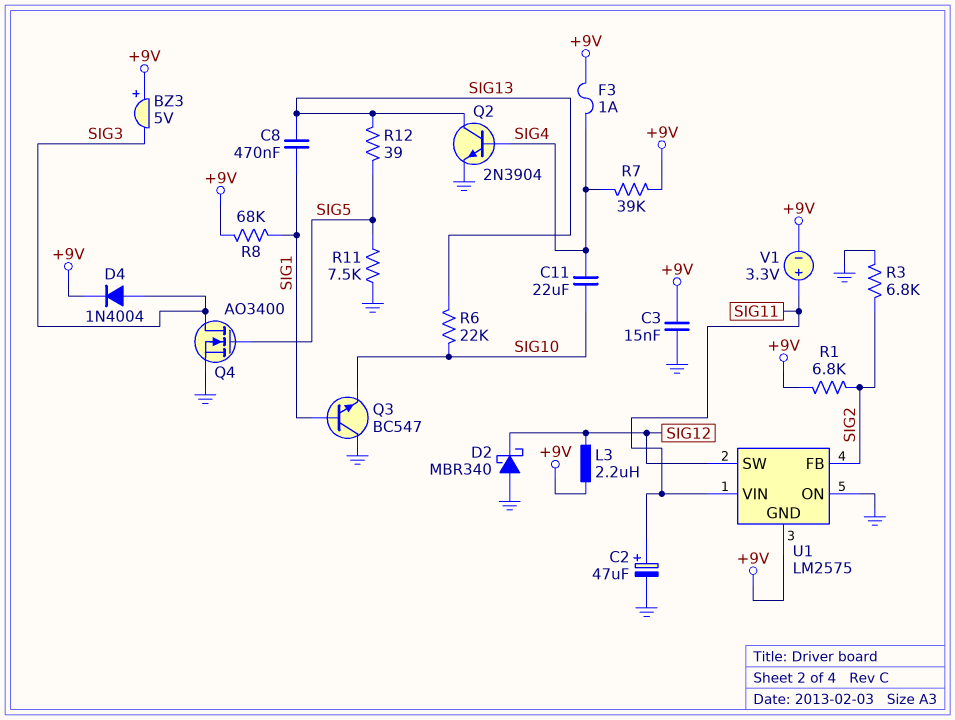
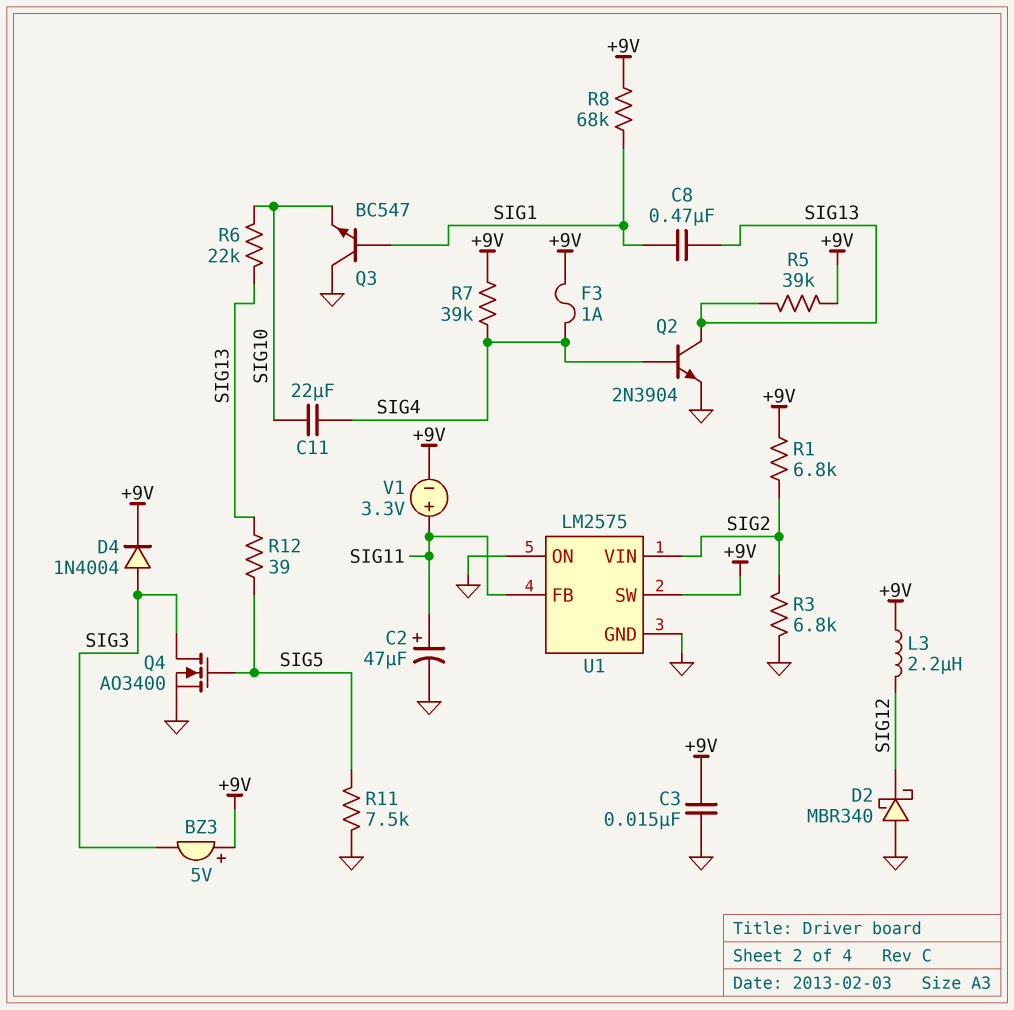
R5: none -> 39k (+9V, SIG13)
U1 pin FB: SIG2 -> SIG11
U1 pin GND: +9V -> GND
U1 pin SW: SIG12 -> +9V
U1 pin VIN: SIG11 -> SIG2

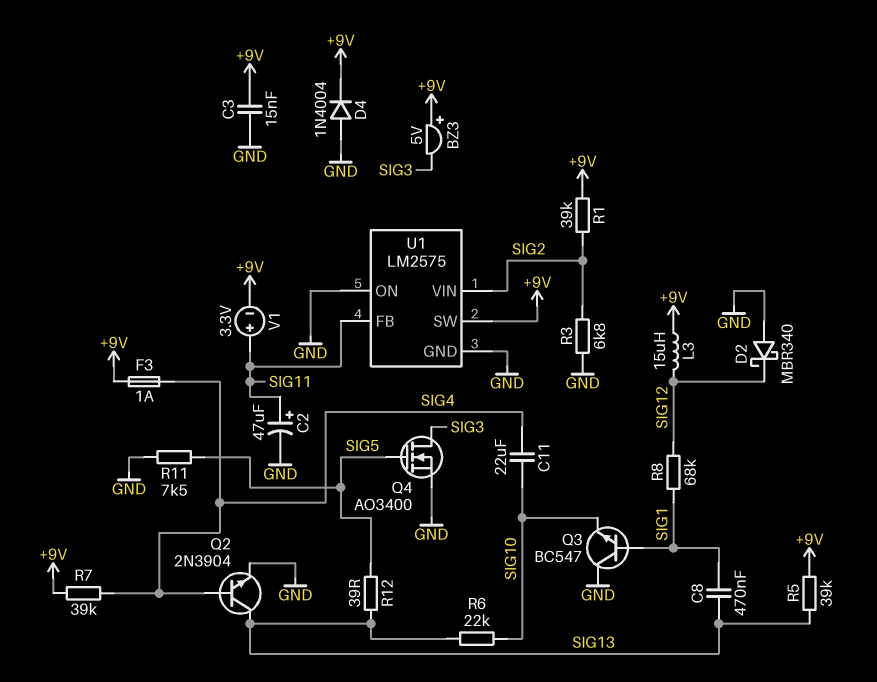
D4: diode 1N4004 (A SIG3, K +9V) -> diode 1N4004 (A GND, K +9V)
L3: 2.2uH (+9V, SIG12) -> 15uH (+9V, SIG12)
R1: 6.8k (+9V, SIG2) -> 39k (+9V, SIG2)
R8: 68k (+9V, SIG1) -> 68k (SIG1, SIG12)

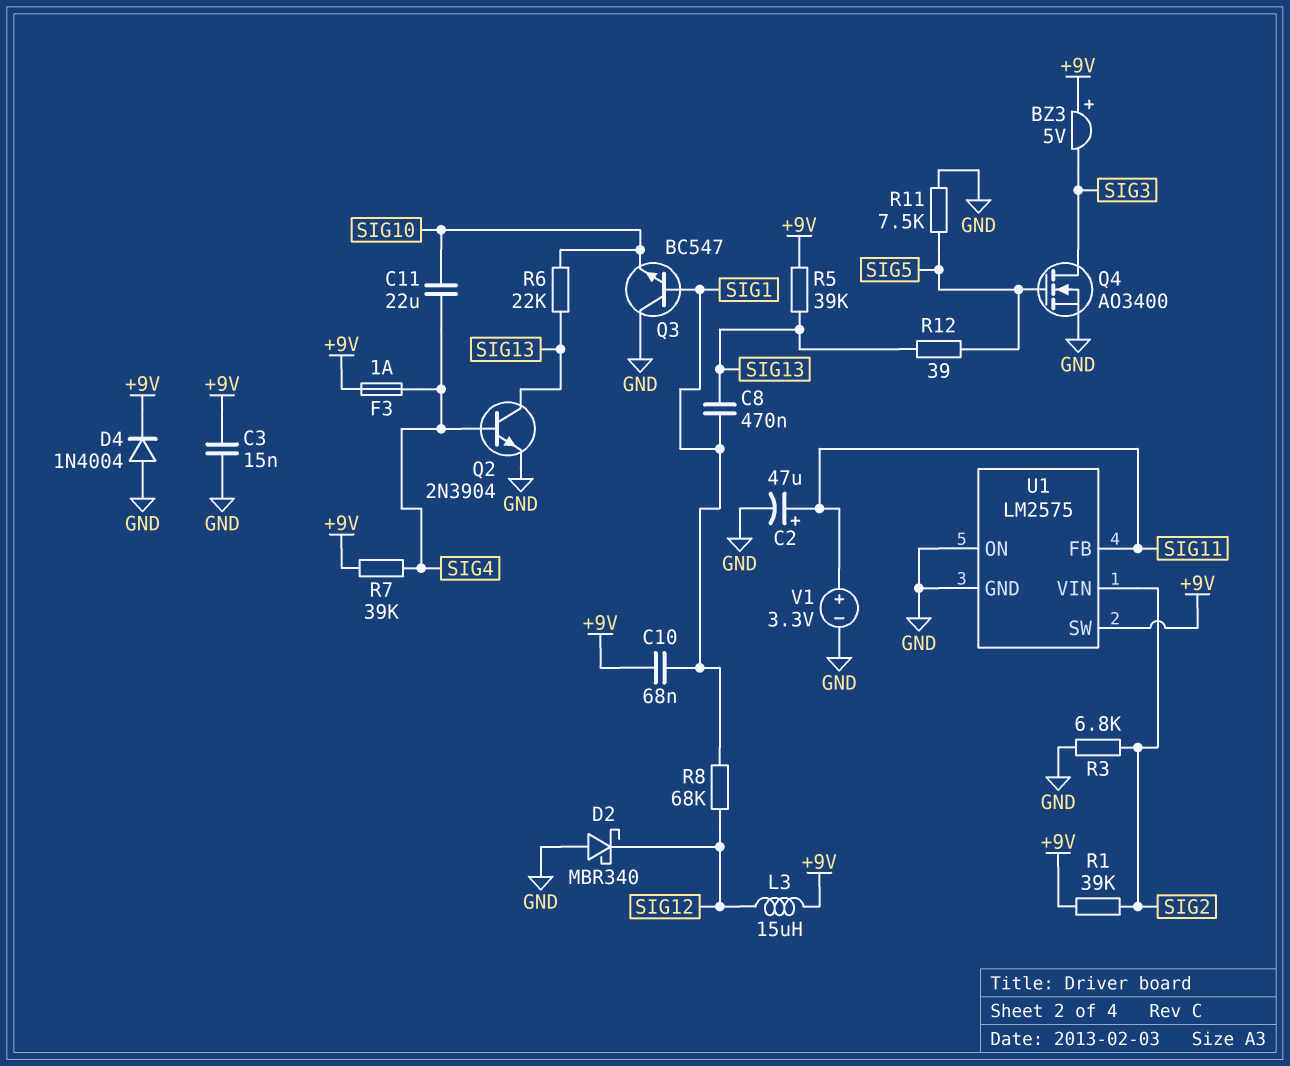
C10: none -> 68nF (+9V, SIG1)
V1: 3.3V (plus SIG11, minus +9V) -> 3.3V (plus SIG11, minus GND)

